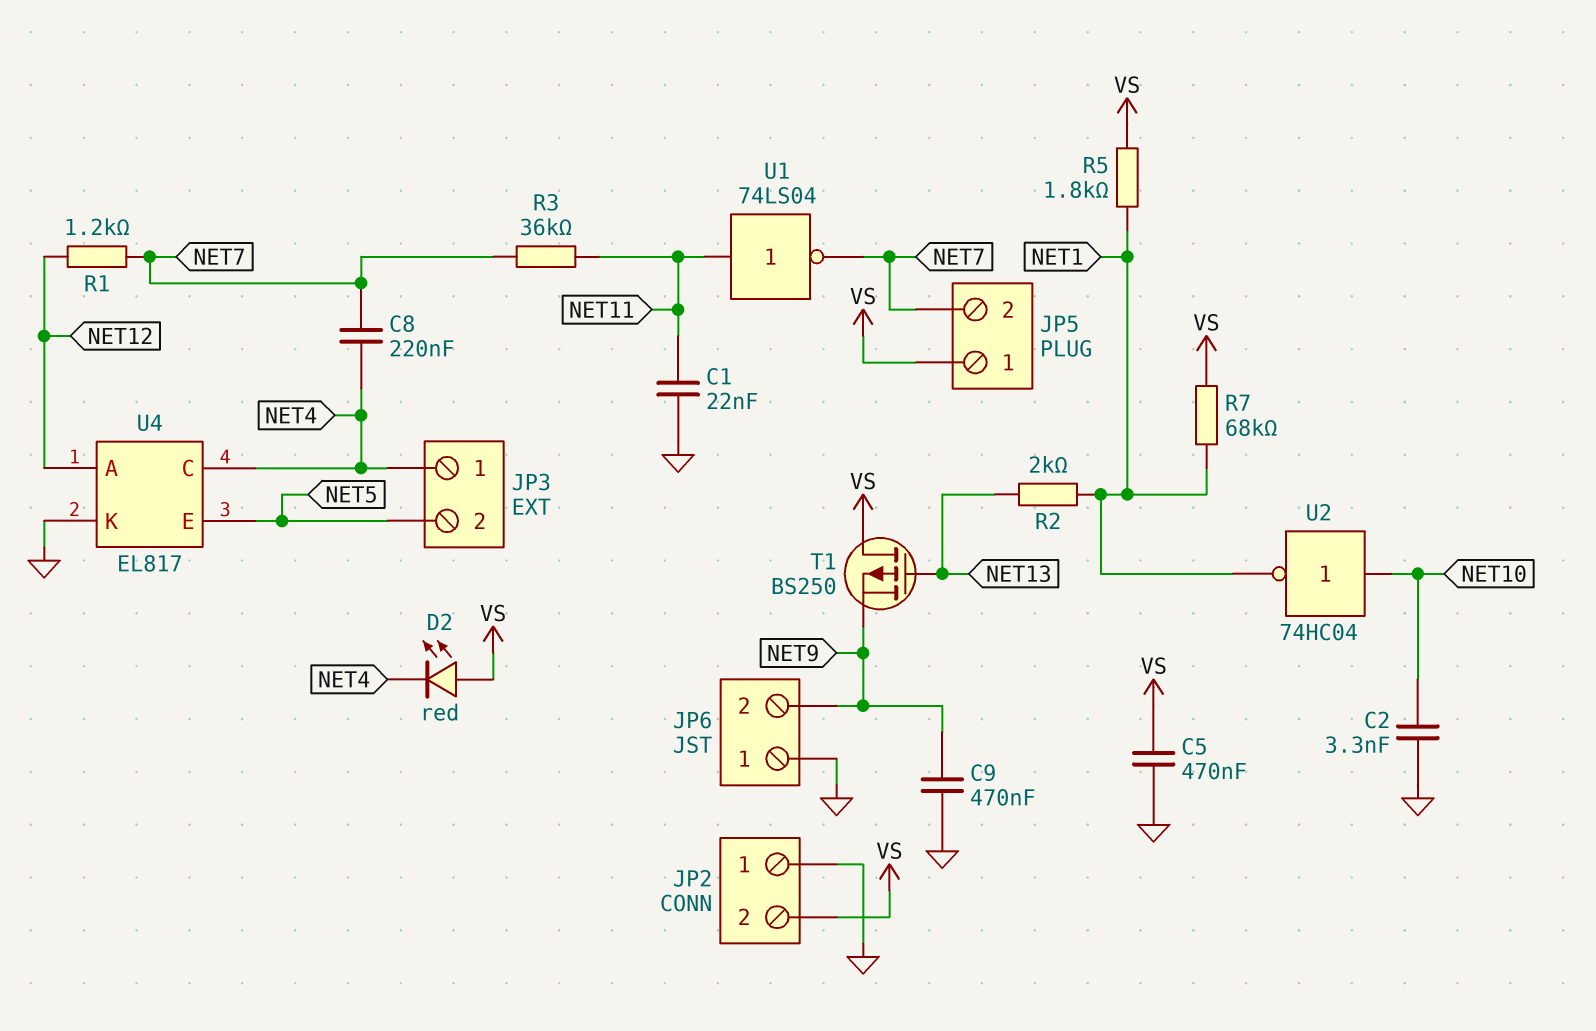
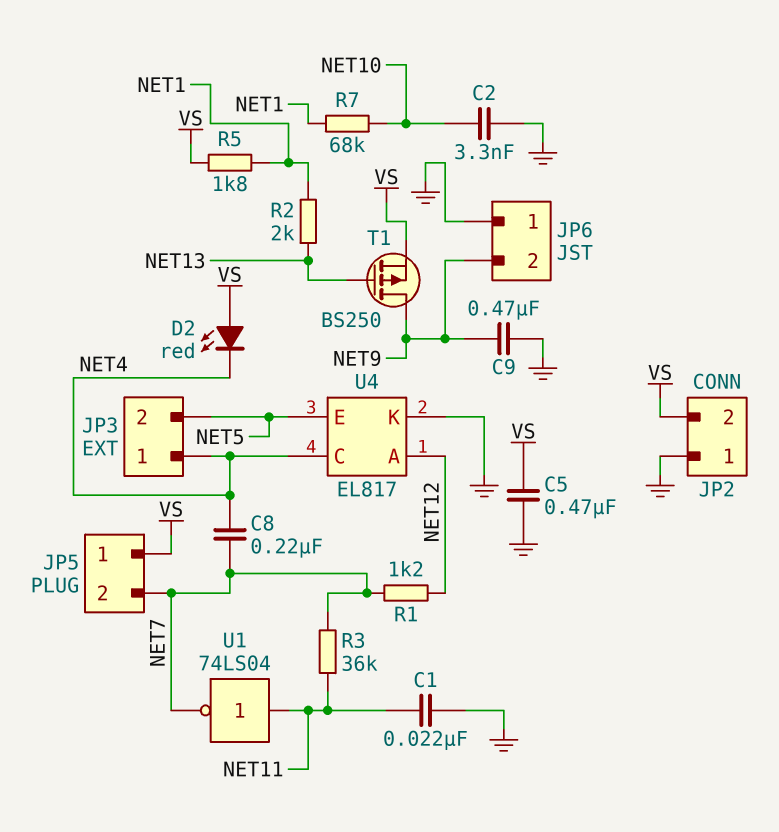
R7: 68k (NET1, VS) -> 68k (NET1, NET10)
T1: PMOS BS250 (G NET13, D VS, S NET9) -> PMOS BS250 (G NET13, D NET9, S VS)
U2: NOT 74HC04 (in NET10, out NET1) -> none

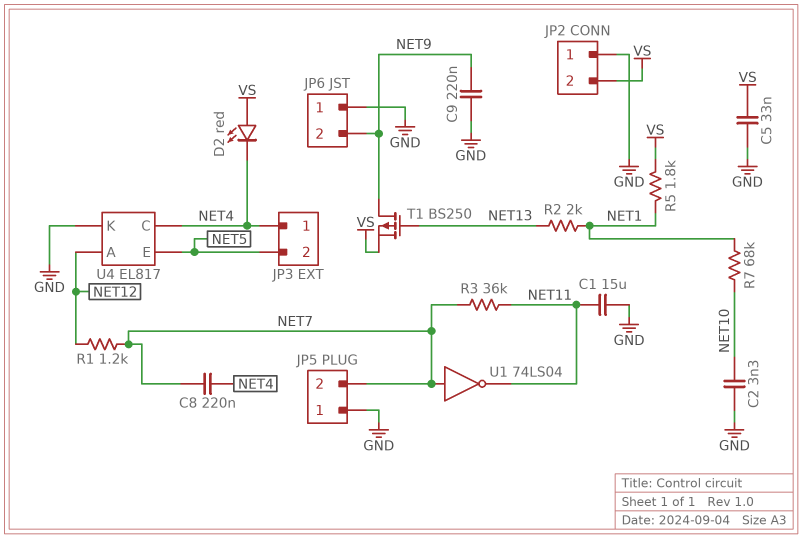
C1: 22nF (GND, NET11) -> 15uF (GND, NET11)
C5: 470nF (GND, VS) -> 33nF (GND, VS)
C9: 470nF (GND, NET9) -> 220nF (GND, NET9)
JP5 pin 1: VS -> GND
U1: NOT 74LS04 (in NET11, out NET7) -> NOT 74LS04 (in NET7, out NET11)

